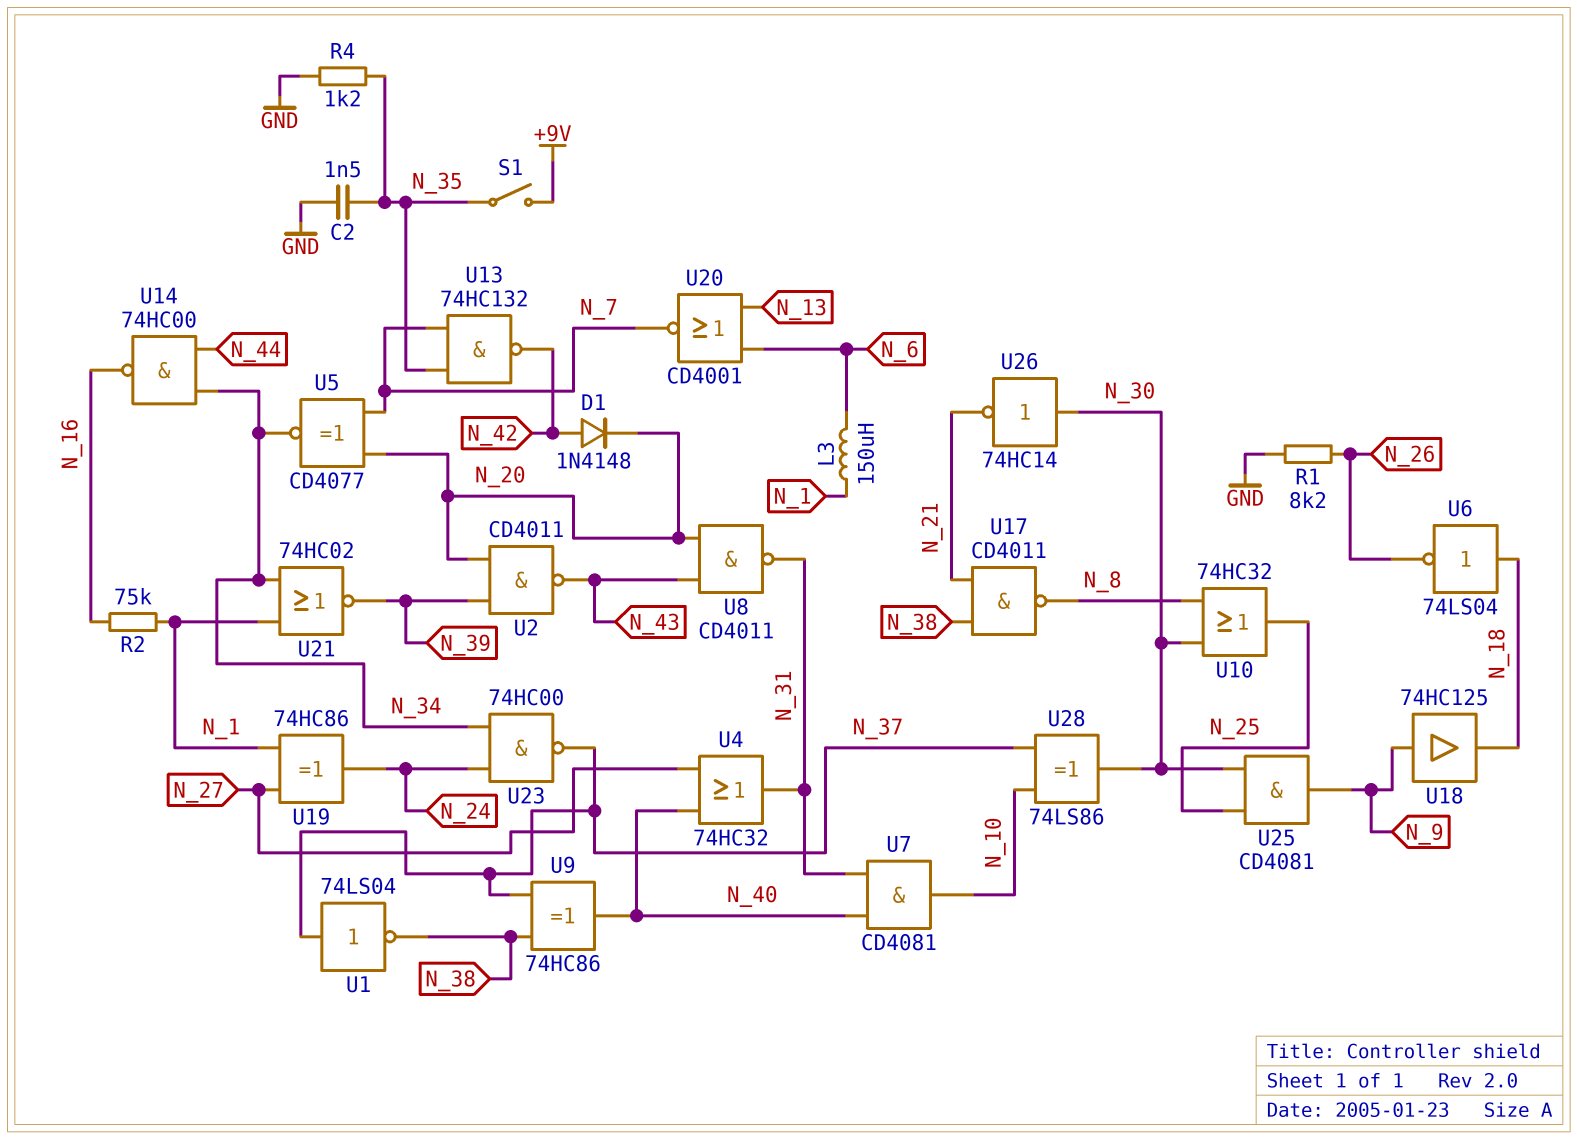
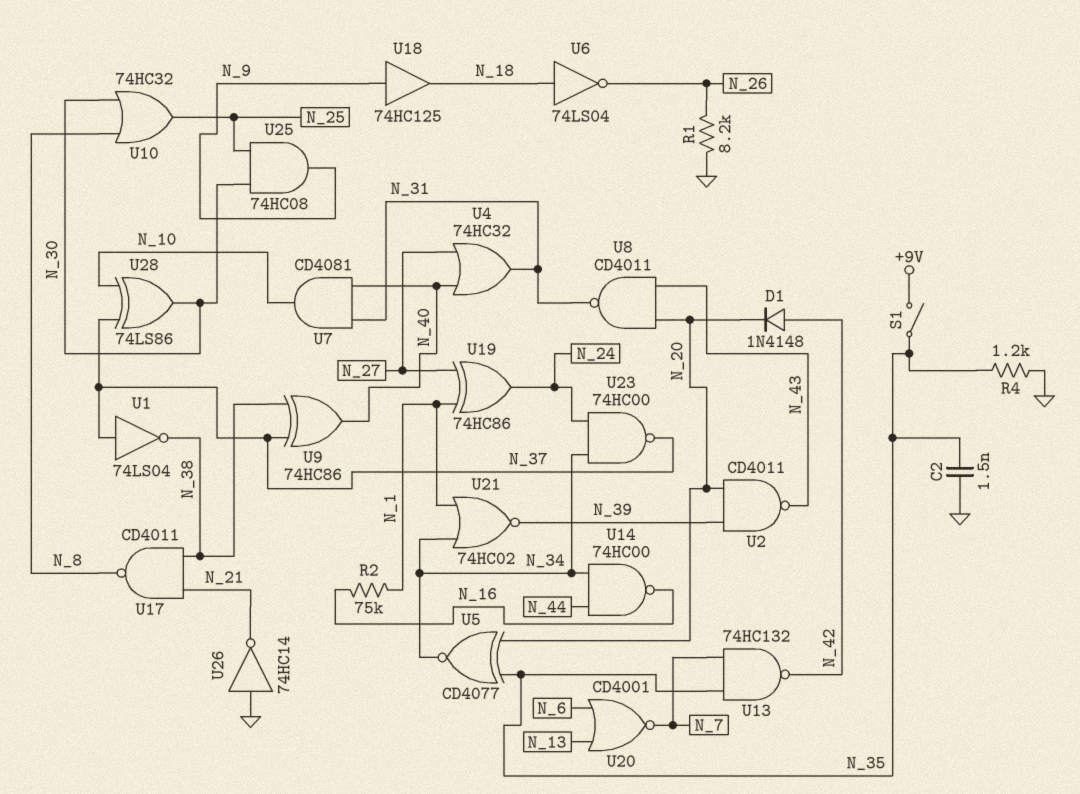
L3: 150uH (N_1, N_6) -> none
U5: XNOR CD4077 (in N_7, in N_20, out N_34) -> XNOR CD4077 (in N_20, in N_35, out N_34)
U25: AND CD4081 (in N_25, in N_30, out N_9) -> AND 74HC08 (in N_25, in N_30, out N_9)
U26: NOT 74HC14 (in N_30, out N_21) -> NOT 74HC14 (in GND, out N_21)

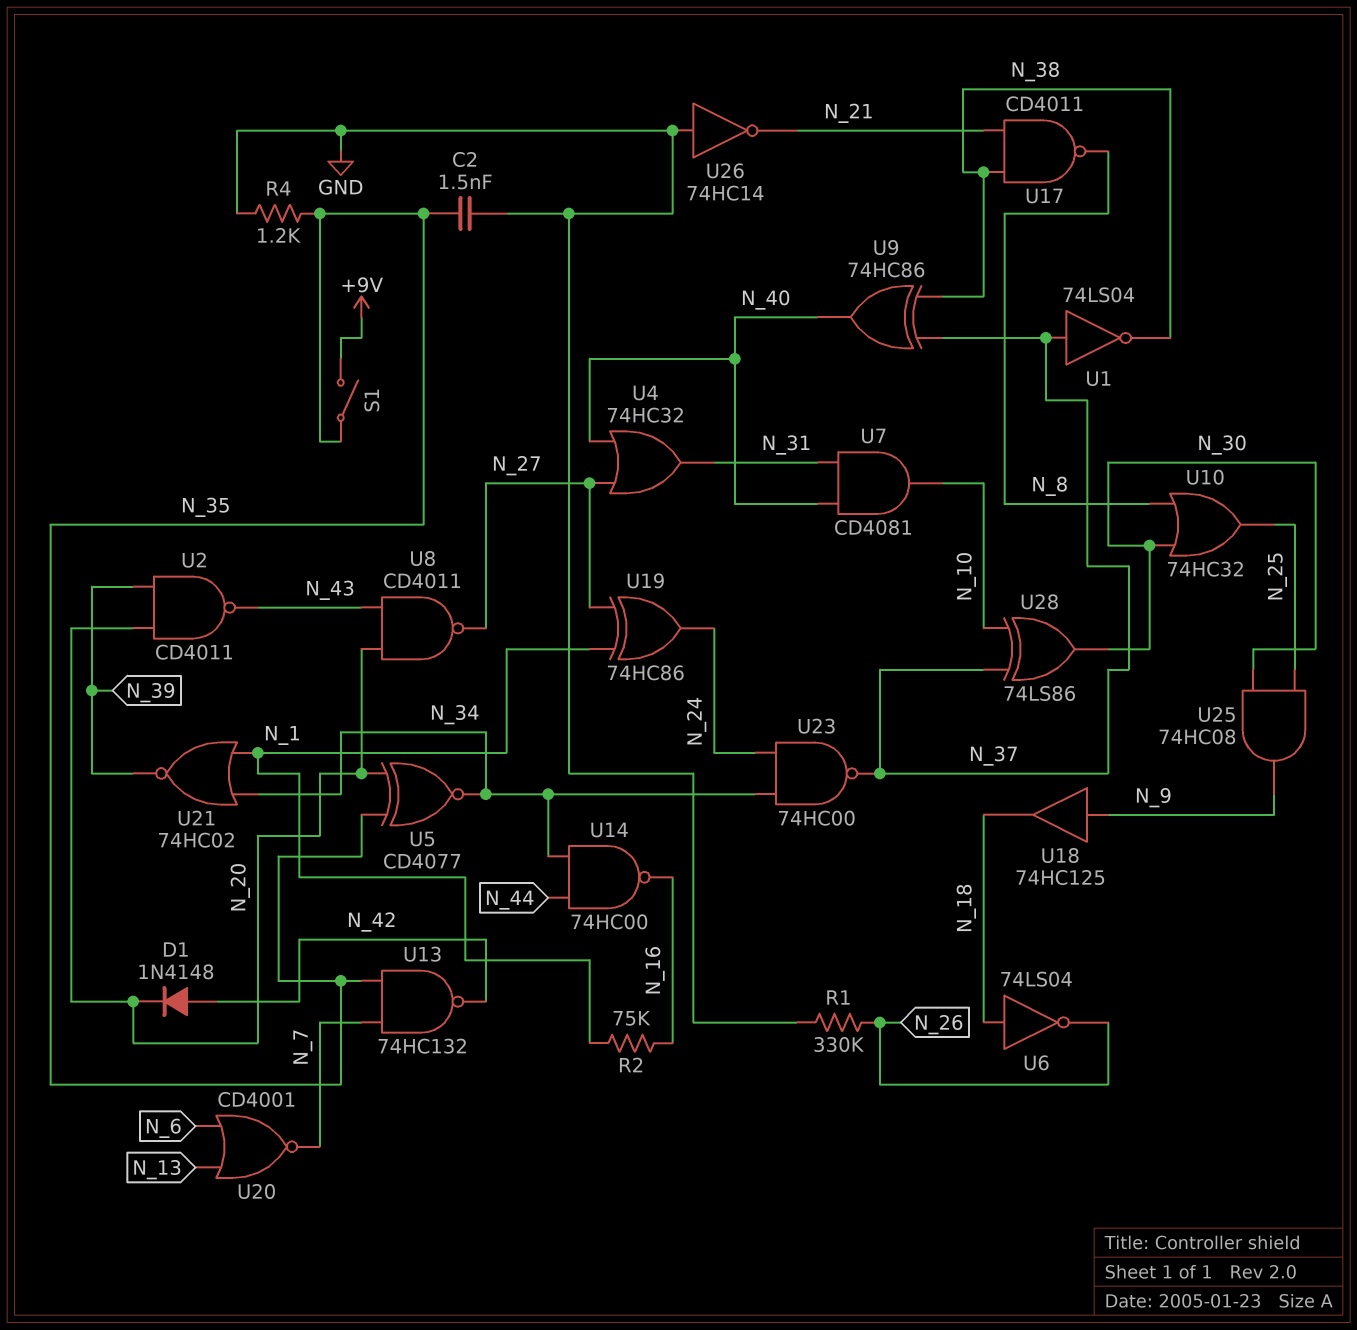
R1: 8.2k (GND, N_26) -> 330k (GND, N_26)
U8: NAND CD4011 (in N_20, in N_43, out N_31) -> NAND CD4011 (in N_20, in N_43, out N_27)

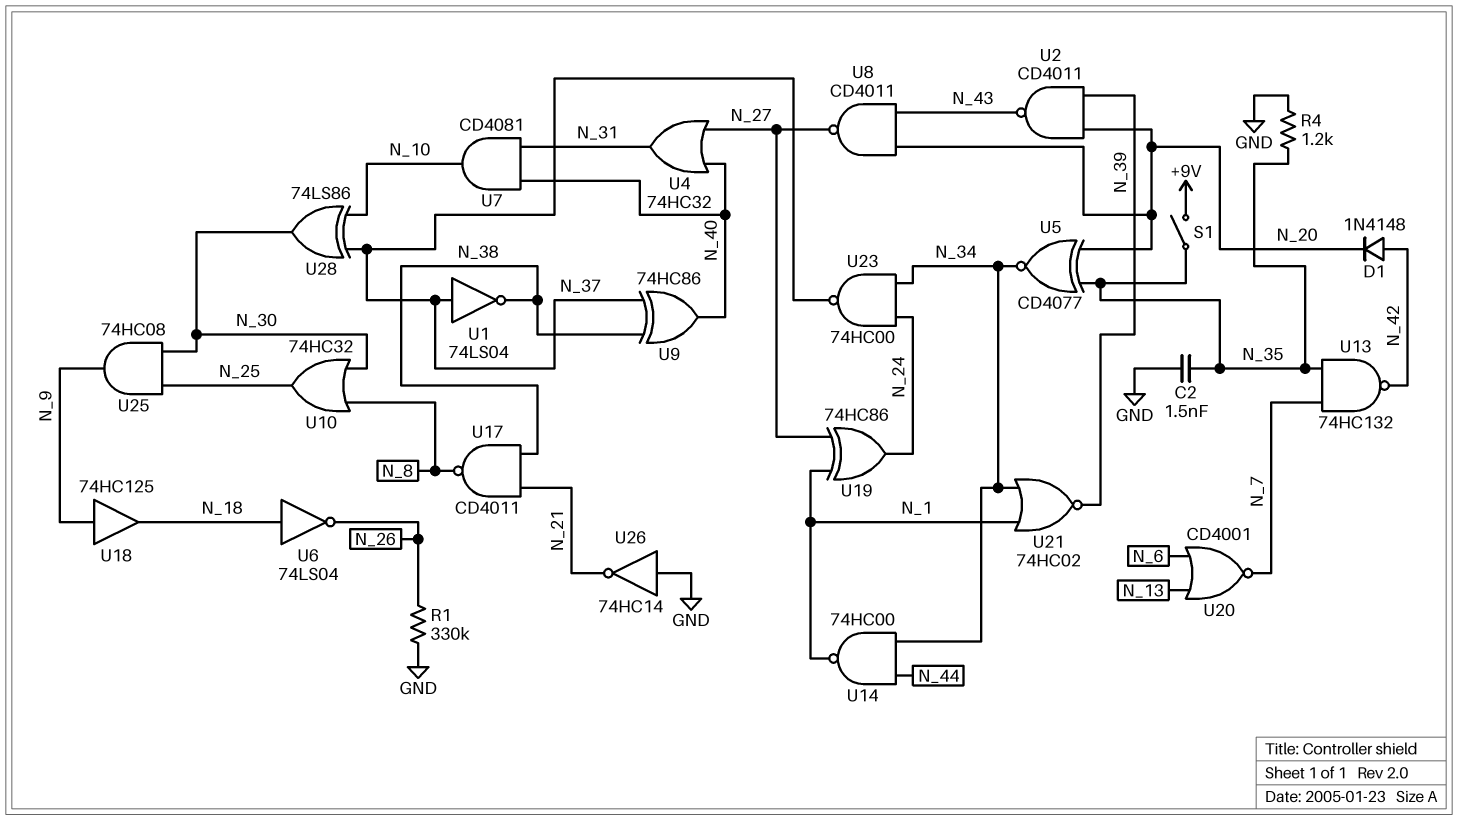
R2: 75k (N_1, N_16) -> none
U14: NAND 74HC00 (in N_34, in N_44, out N_16) -> NAND 74HC00 (in N_34, in N_44, out N_1)

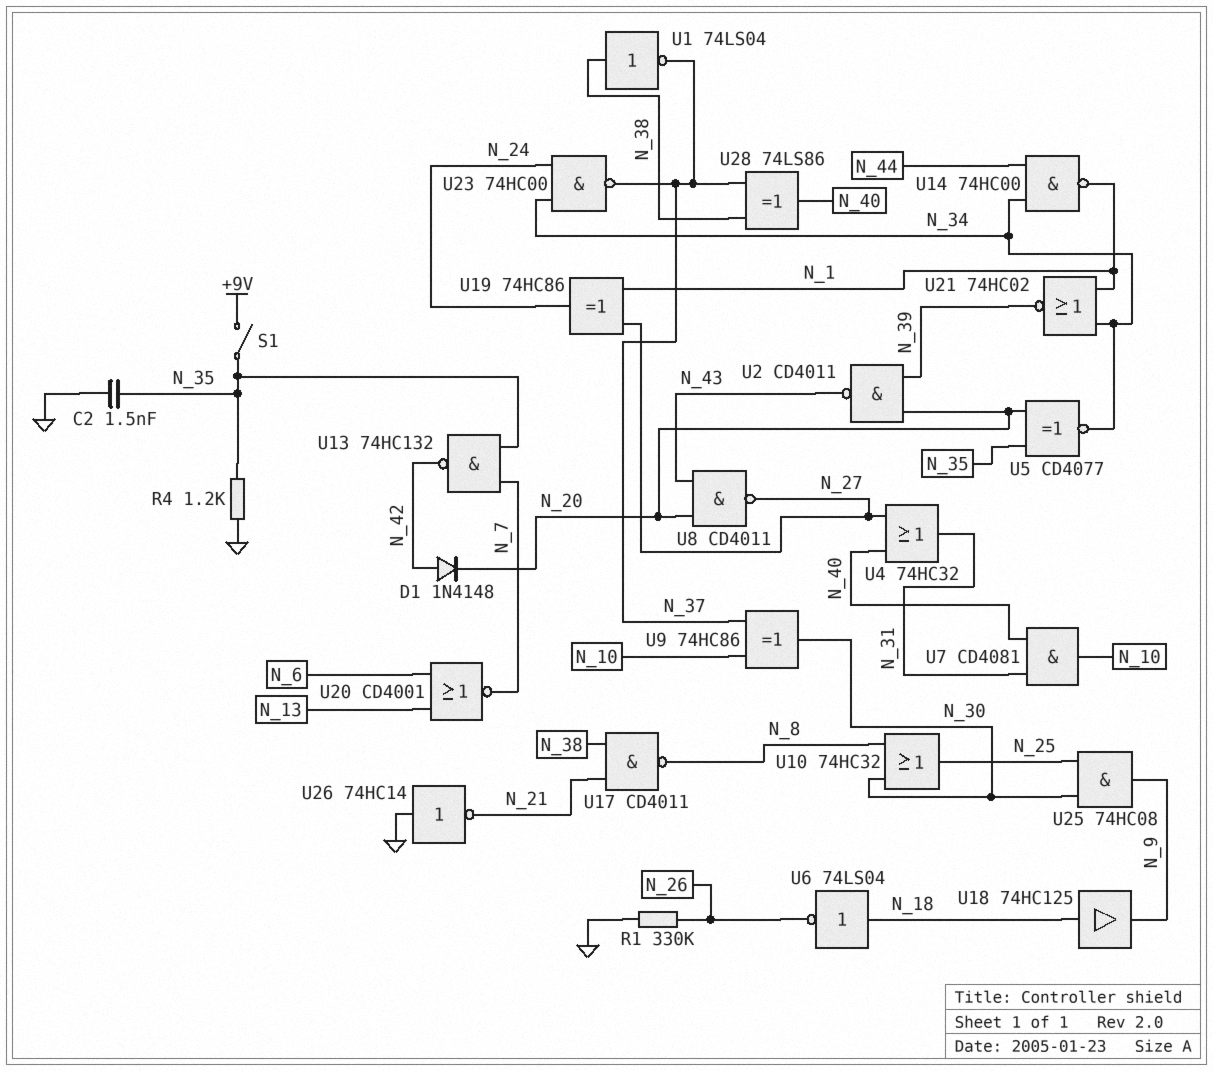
U1: NOT 74LS04 (in N_37, out N_38) -> NOT 74LS04 (in N_38, out N_37)
U9: XOR 74HC86 (in N_37, in N_38, out N_40) -> XOR 74HC86 (in N_10, in N_37, out N_30)
U18: buffer 74HC125 (in N_9, out N_18) -> buffer 74HC125 (in N_18, out N_9)
U28: XOR 74LS86 (in N_10, in N_37, out N_30) -> XOR 74LS86 (in N_37, in N_38, out N_40)

